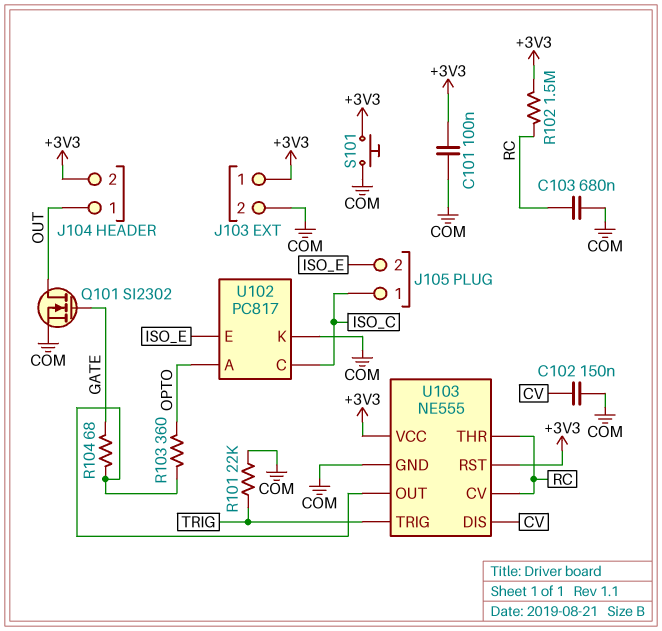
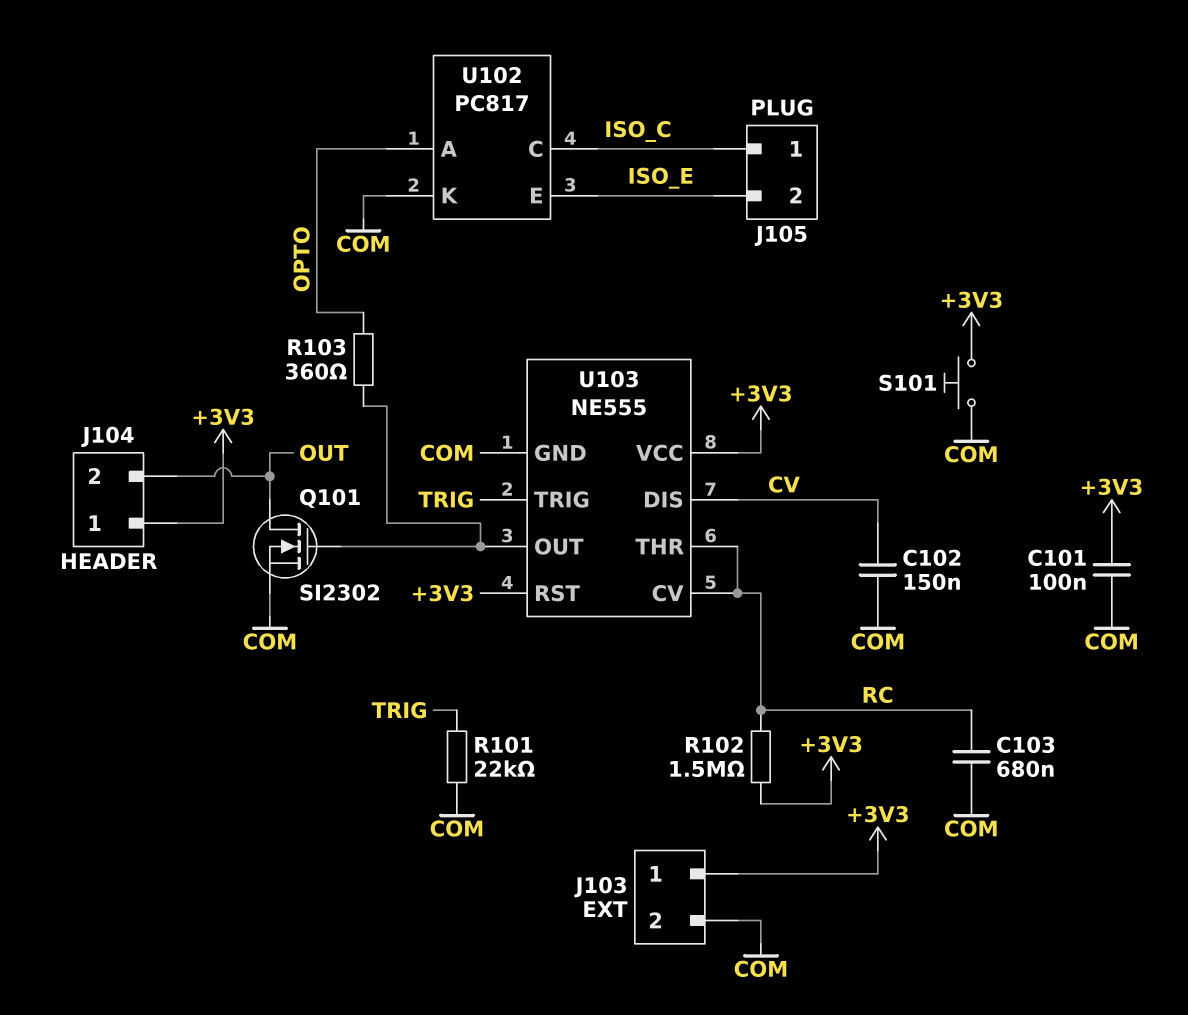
J104 pin 1: OUT -> +3V3
J104 pin 2: +3V3 -> OUT
Q101: NMOS SI2302 (G GATE, D OUT, S COM) -> NMOS SI2302 (G U103/OUT, D OUT, S COM)
R104: 68 (GATE, U103/OUT) -> none

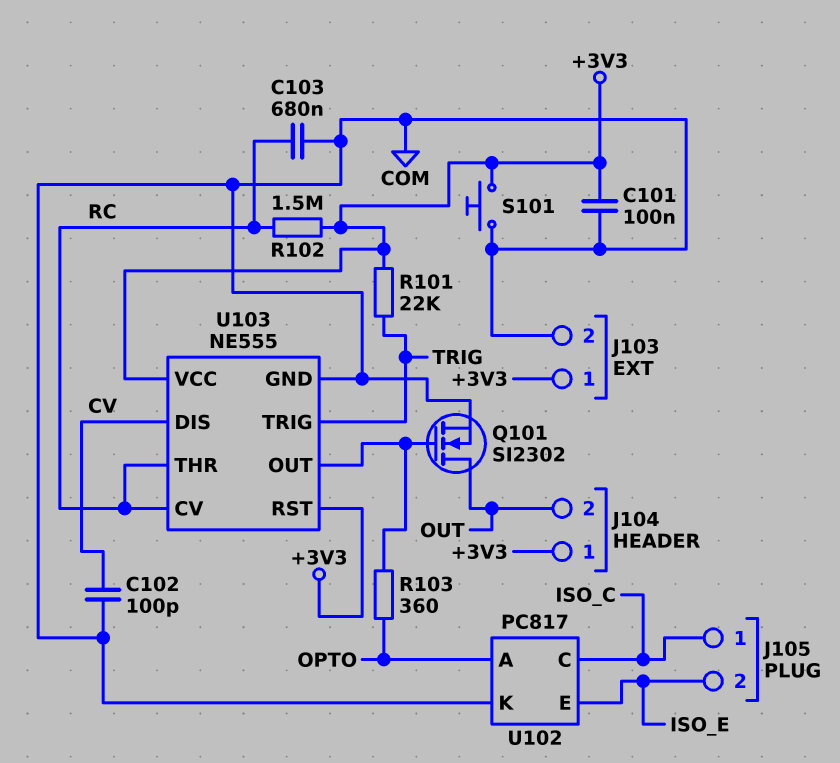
C102: 150nF (COM, CV) -> 100pF (COM, CV)
R101: 22k (COM, TRIG) -> 22k (+3V3, TRIG)

